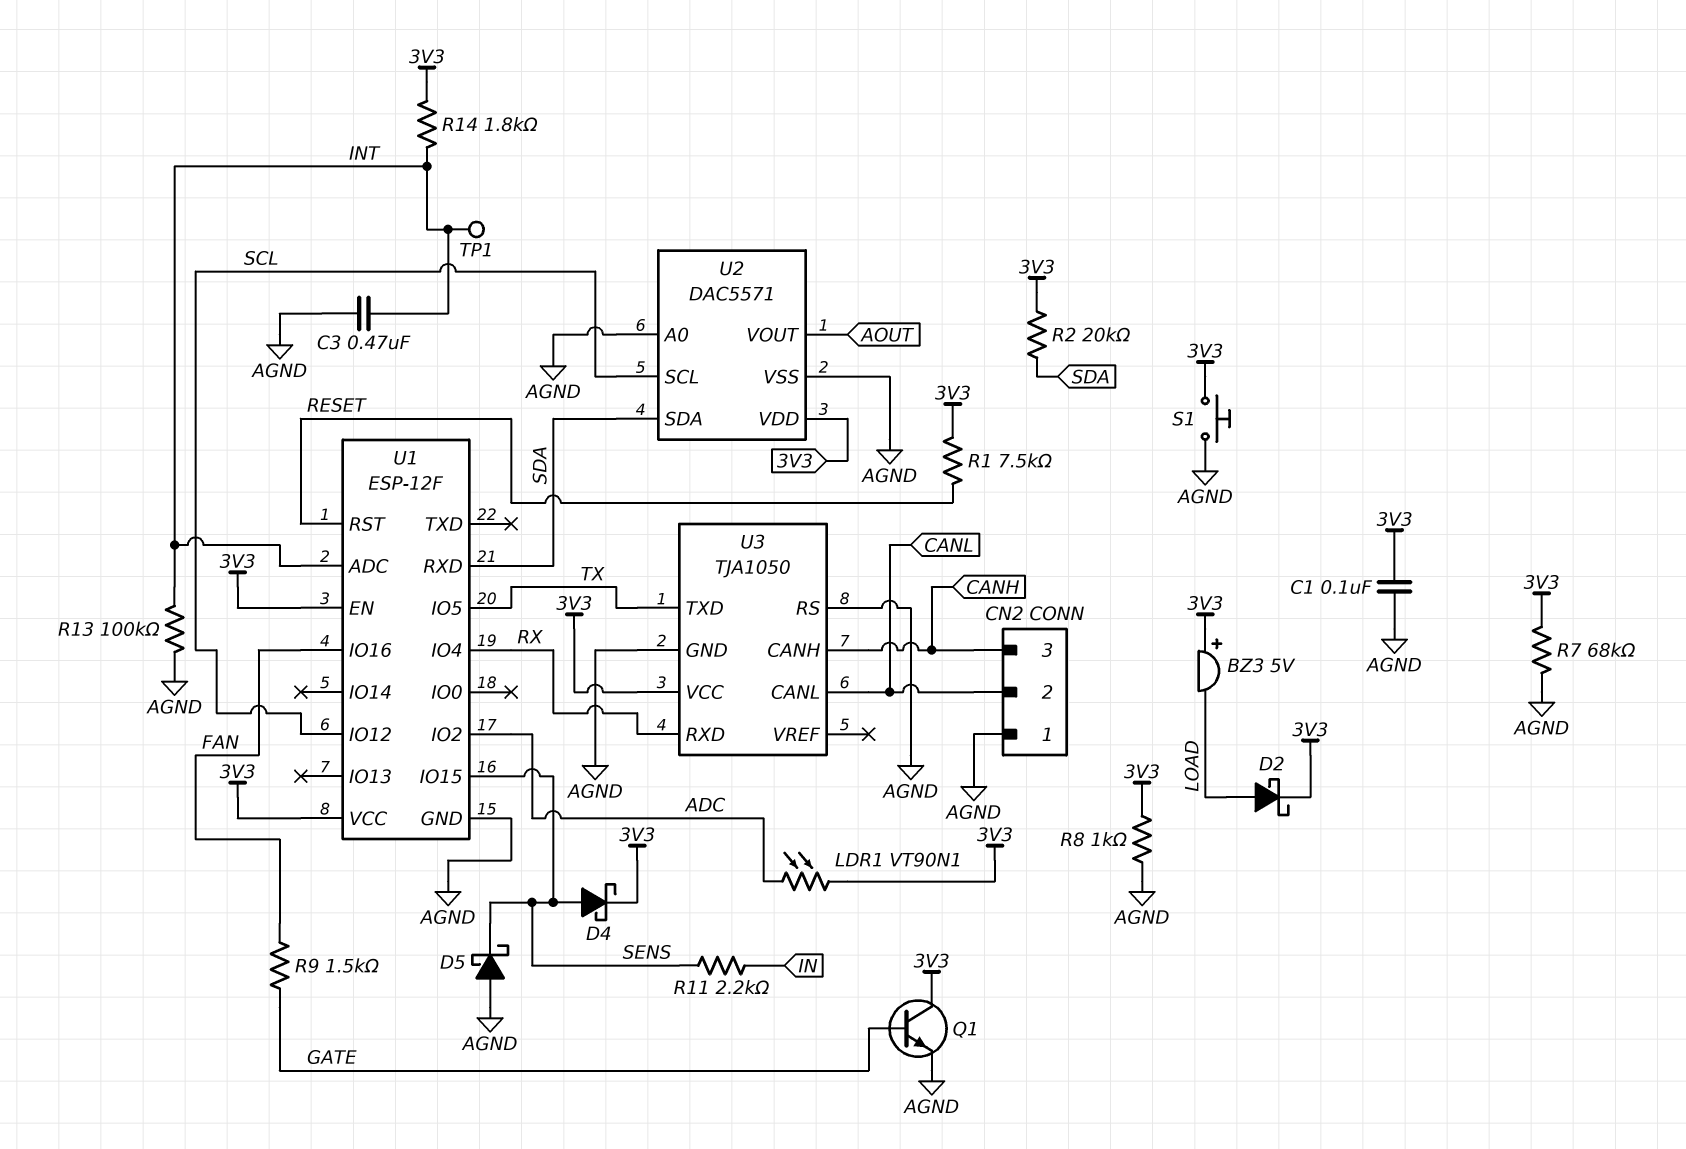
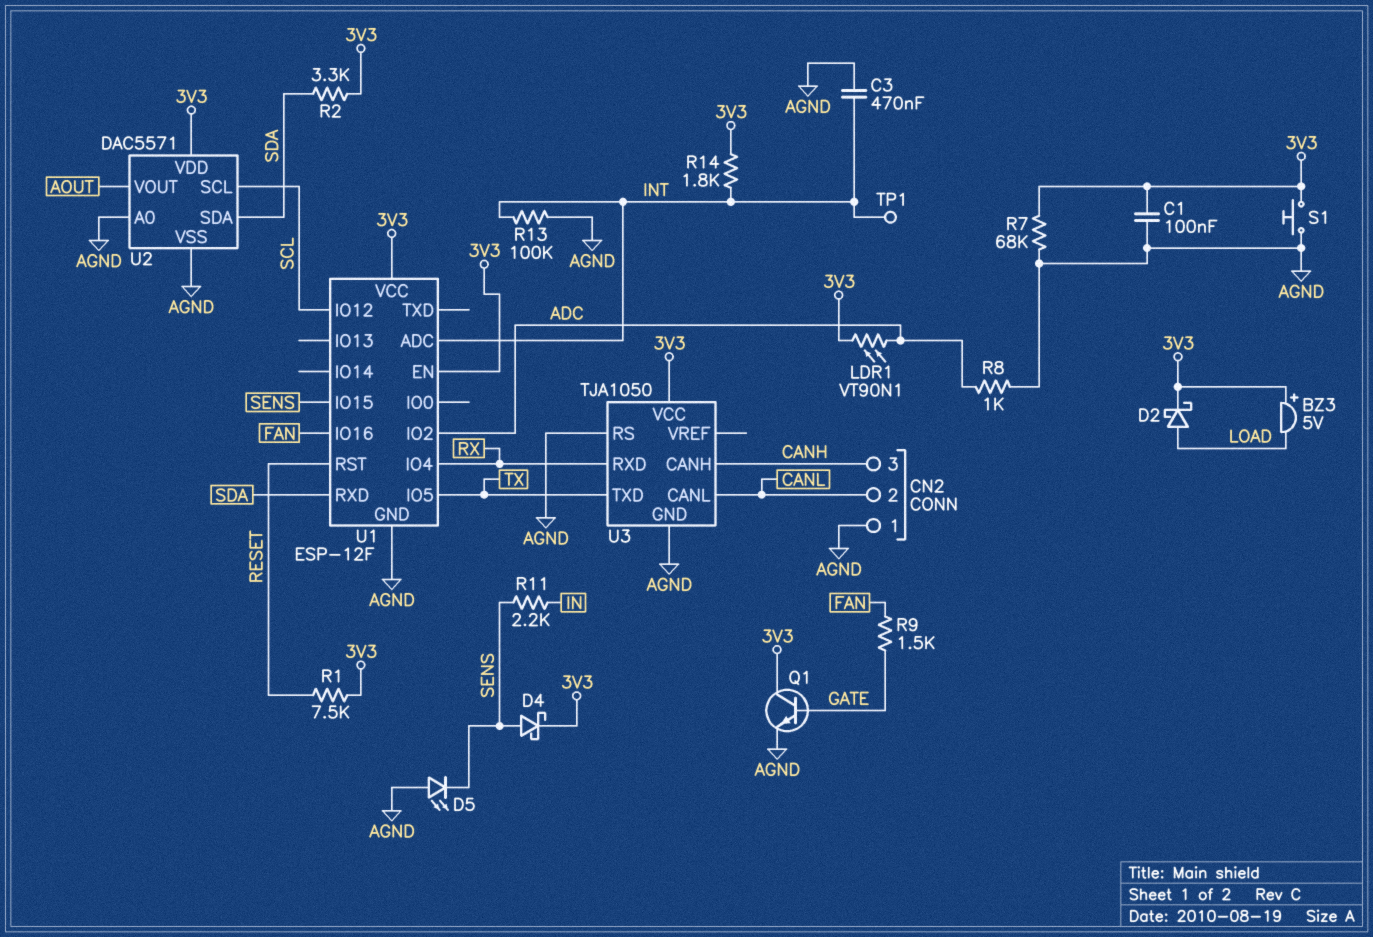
D5: schottky (A AGND, K SENS) -> LED (A AGND, K SENS)
R2: 20k (3V3, SDA) -> 3.3k (3V3, SDA)
R8: 1k (3V3, AGND) -> 1k (ADC, AGND)

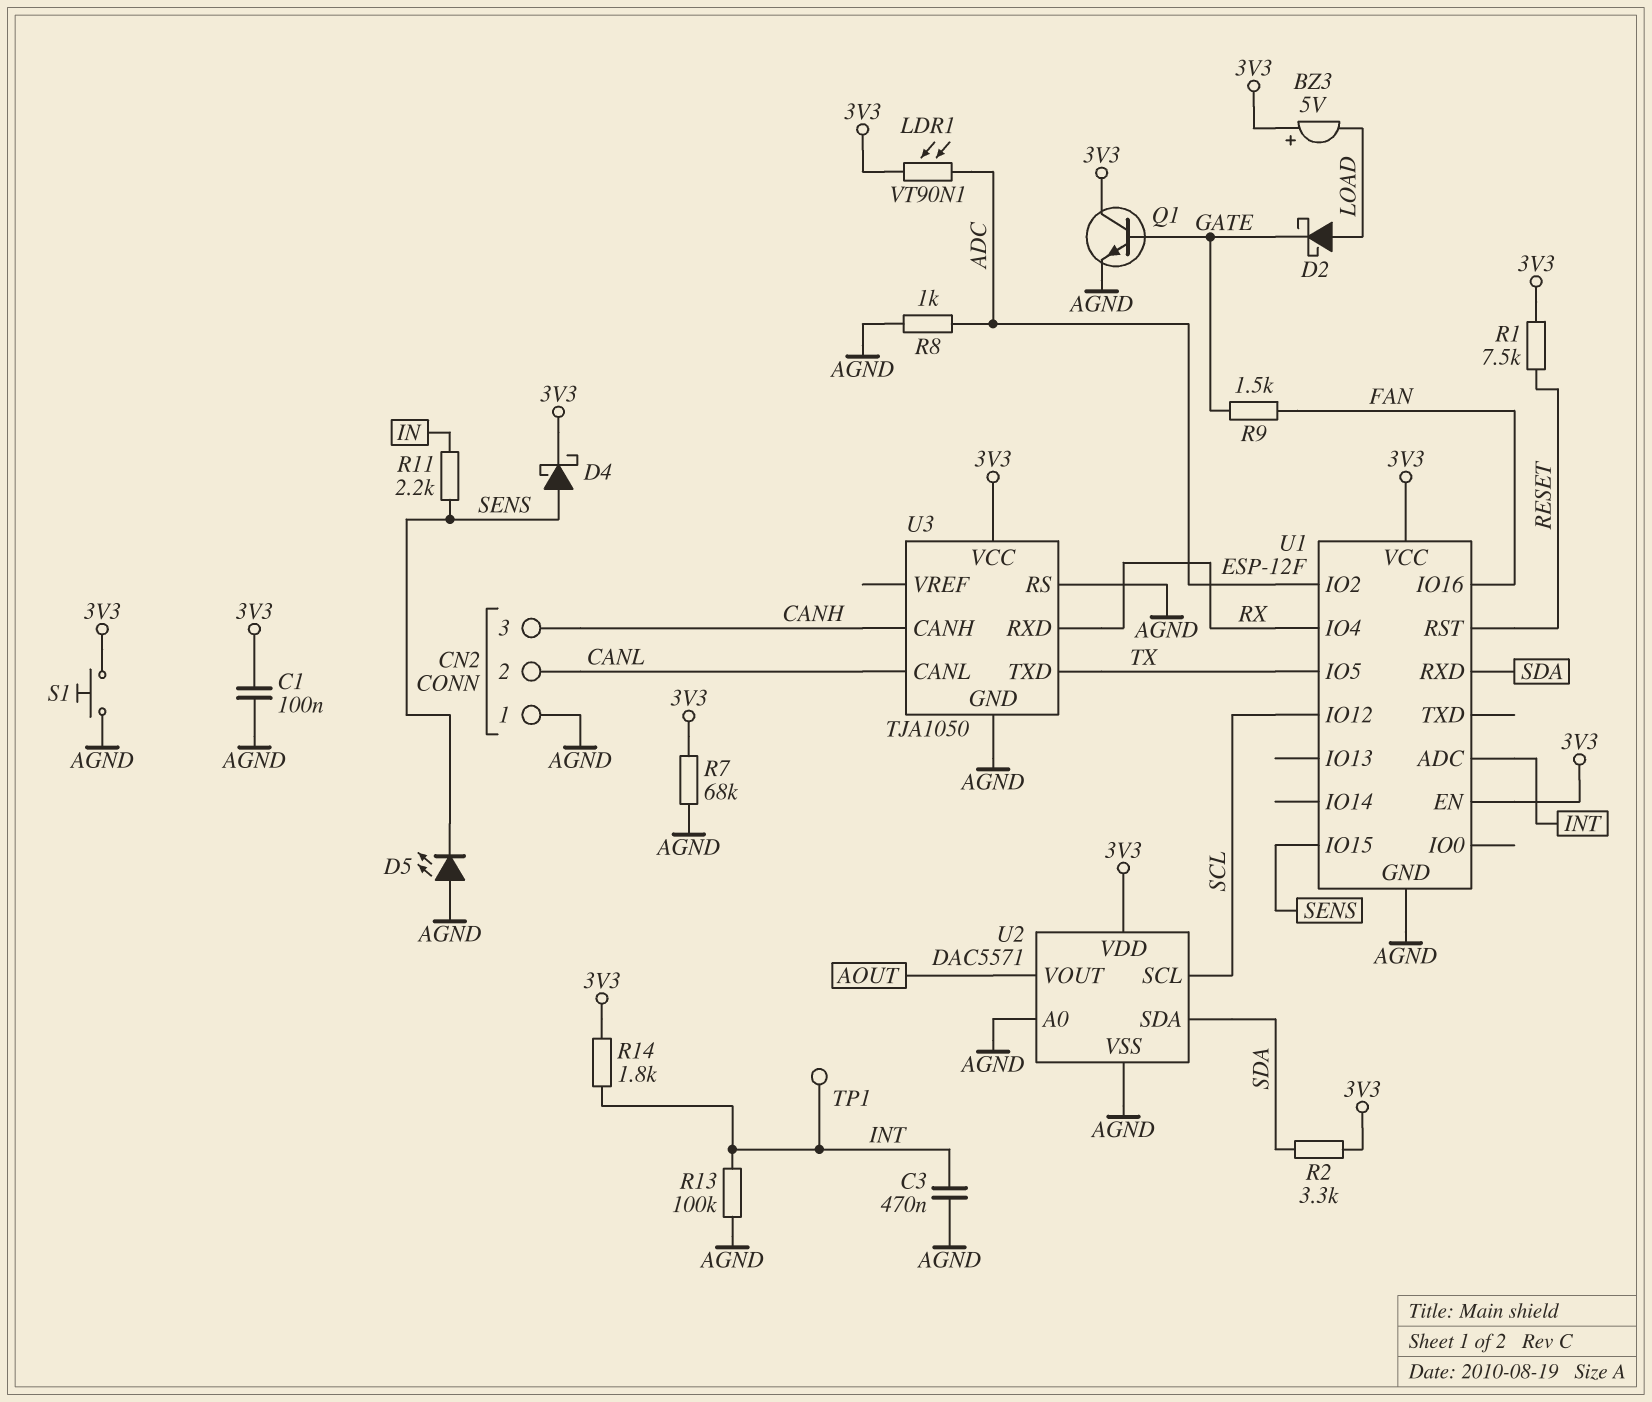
D2: schottky (A LOAD, K 3V3) -> schottky (A LOAD, K GATE)

